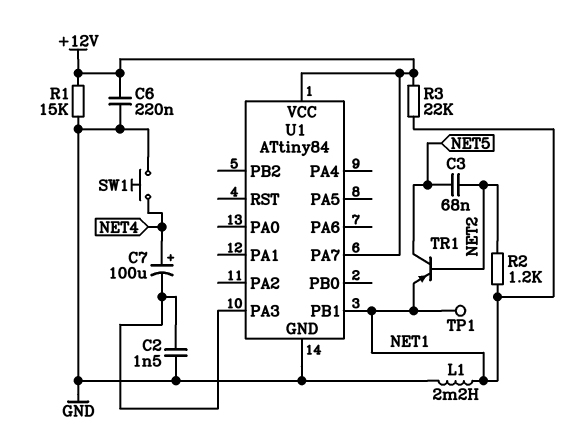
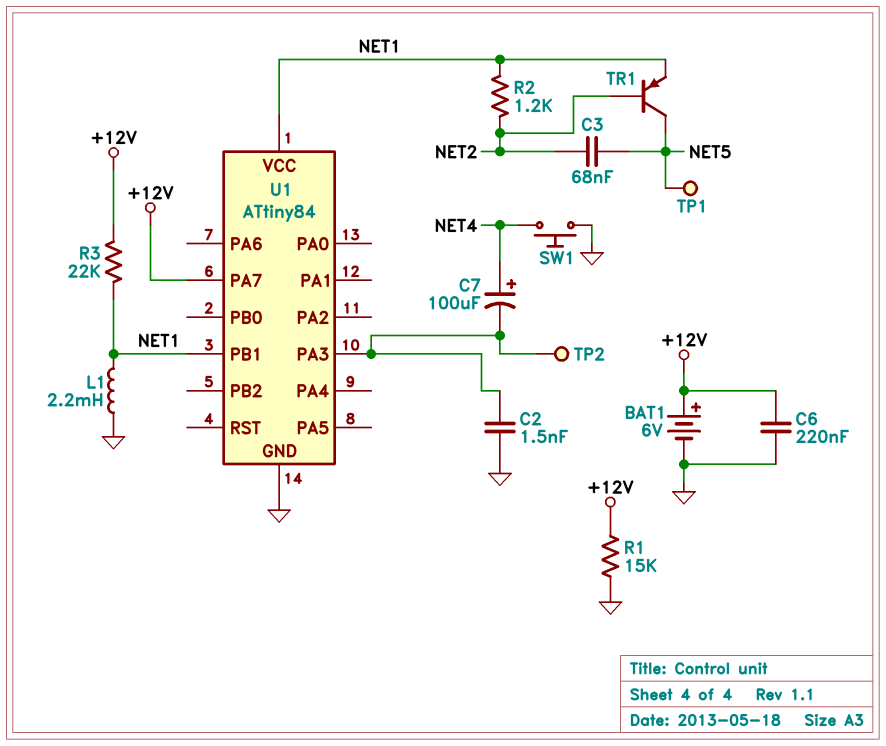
BAT1: none -> 6V (plus +12V, minus GND)
TP1: test point (NET1) -> test point (NET5)
TP2: none -> test point (U1/PA3)
U1 pin VCC: +12V -> NET1

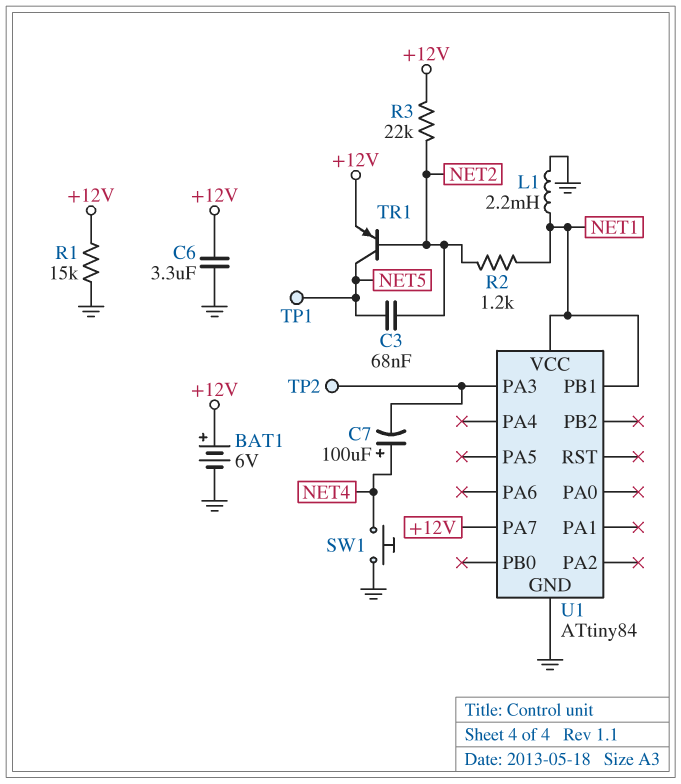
C2: 1.5nF (GND, U1/PA3) -> none
C6: 220nF (+12V, GND) -> 3.3uF (+12V, GND)
R3: 22k (+12V, NET1) -> 22k (+12V, NET2)
TR1: PNP (B NET2, C NET5, E NET1) -> PNP (B NET2, C NET5, E +12V)

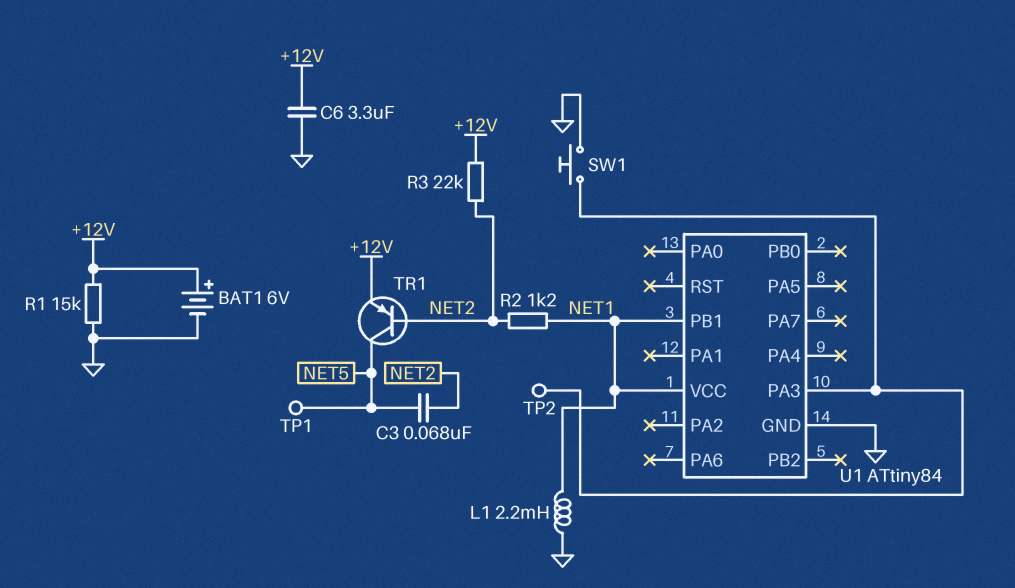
C7: 100uF (plus NET4, minus U1/PA3) -> none
SW1: button (GND, NET4) -> button (GND, U1/PA3)
U1 pin PA7: +12V -> none

